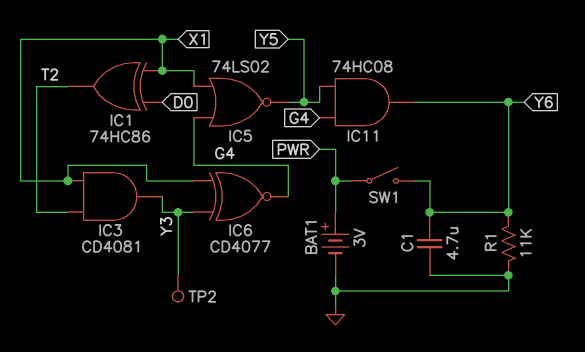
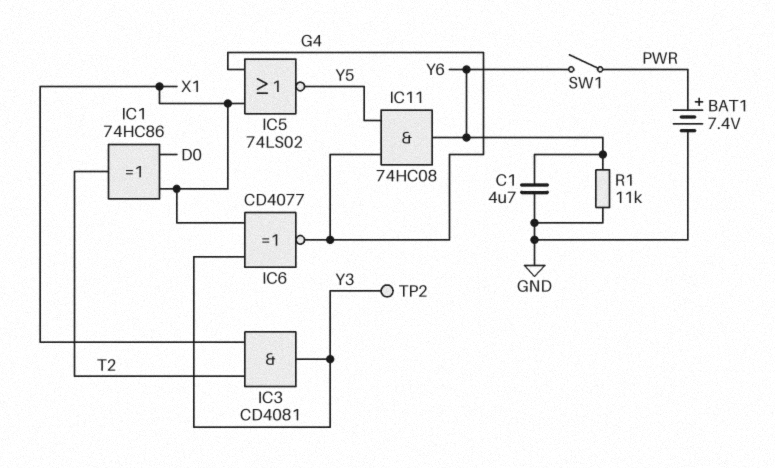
BAT1: 3V (plus PWR, minus GND) -> 7.4V (plus PWR, minus GND)

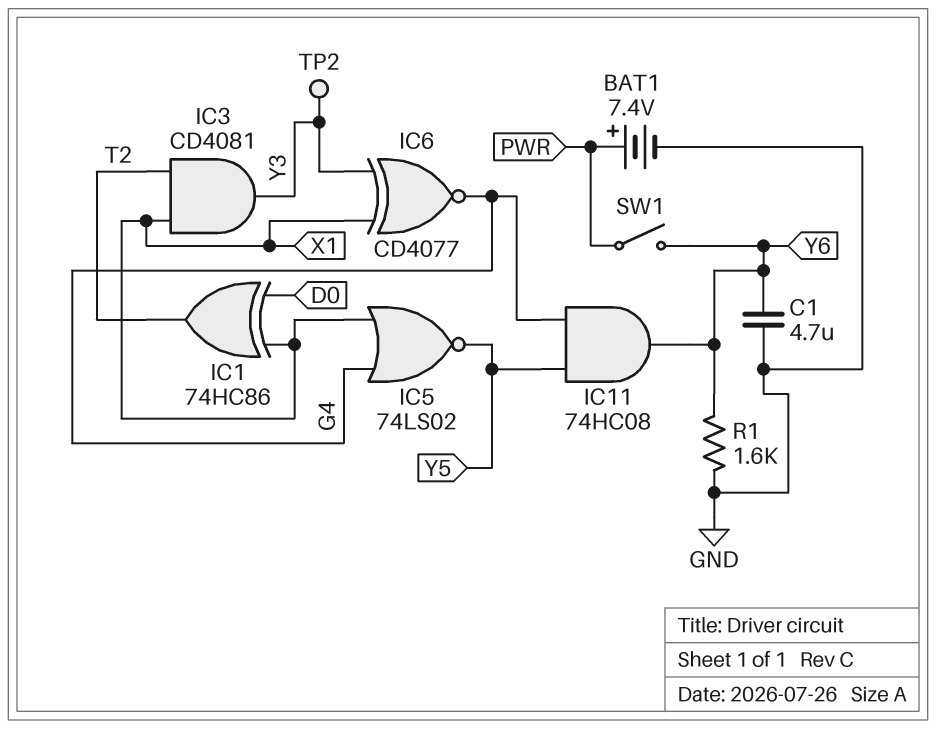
R1: 11k (GND, Y6) -> 1.6k (GND, Y6)

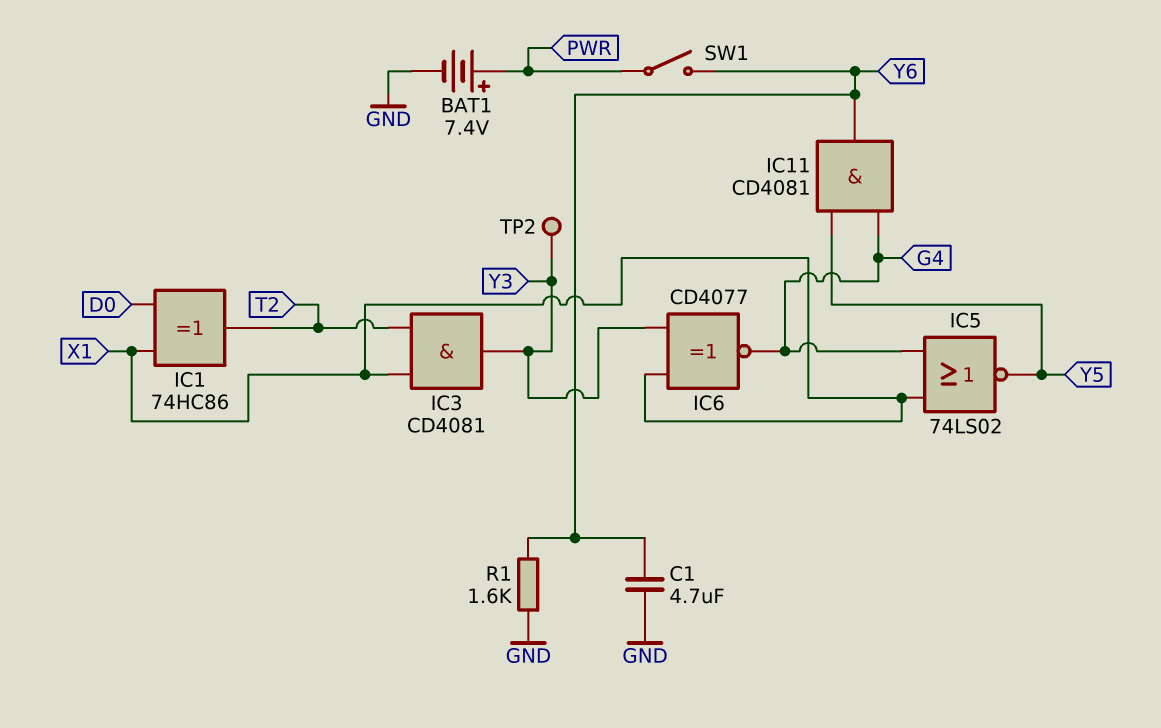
IC11: AND 74HC08 (in G4, in Y5, out Y6) -> AND CD4081 (in G4, in Y5, out Y6)

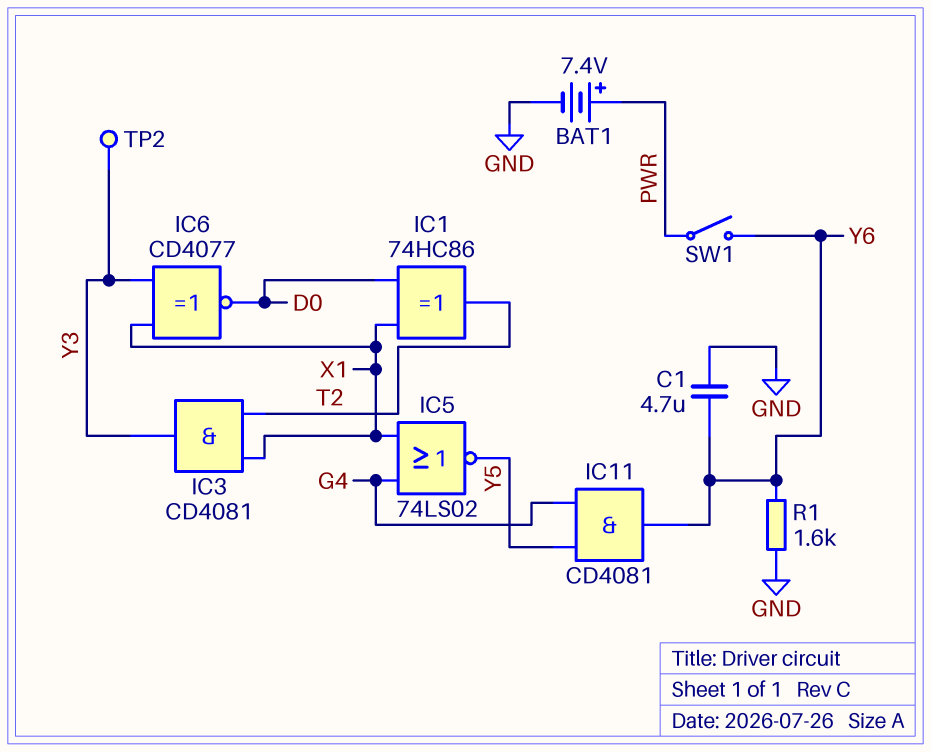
IC6: XNOR CD4077 (in X1, in Y3, out G4) -> XNOR CD4077 (in X1, in Y3, out D0)

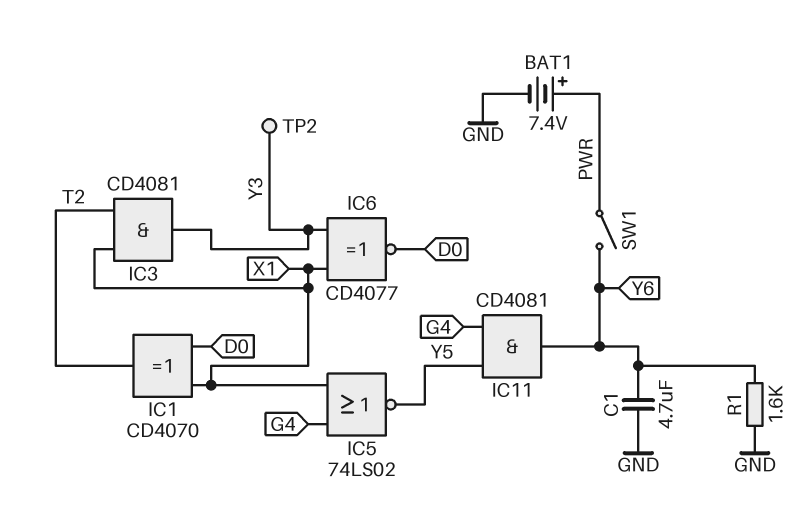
IC1: XOR 74HC86 (in D0, in X1, out T2) -> XOR CD4070 (in D0, in X1, out T2)

